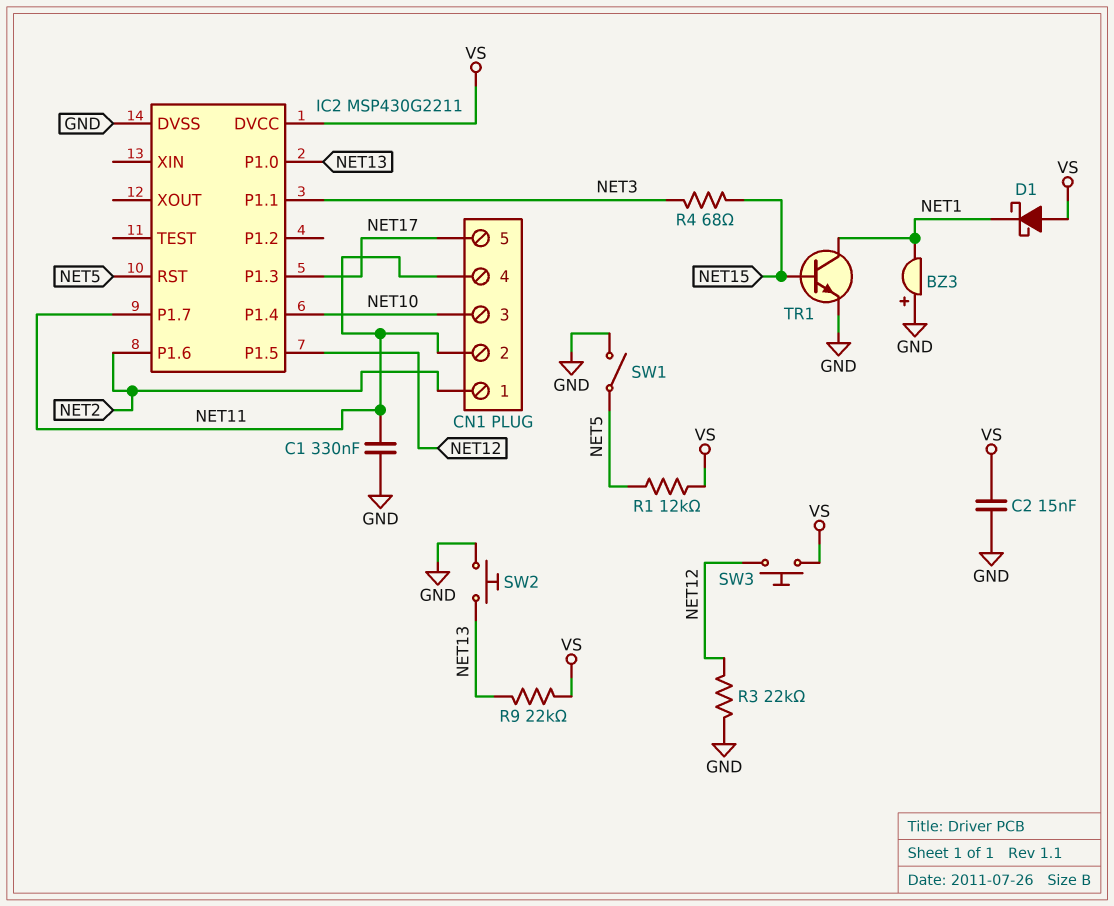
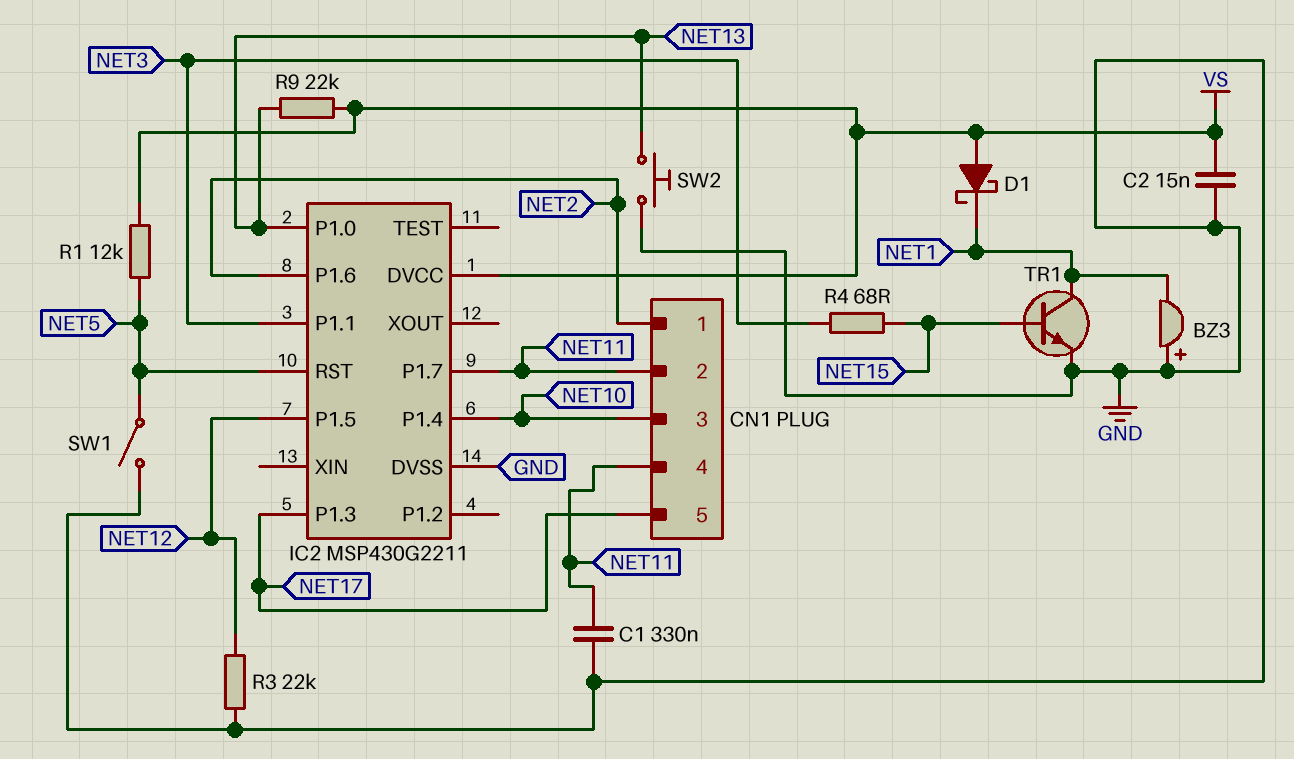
SW3: button (NET12, VS) -> none

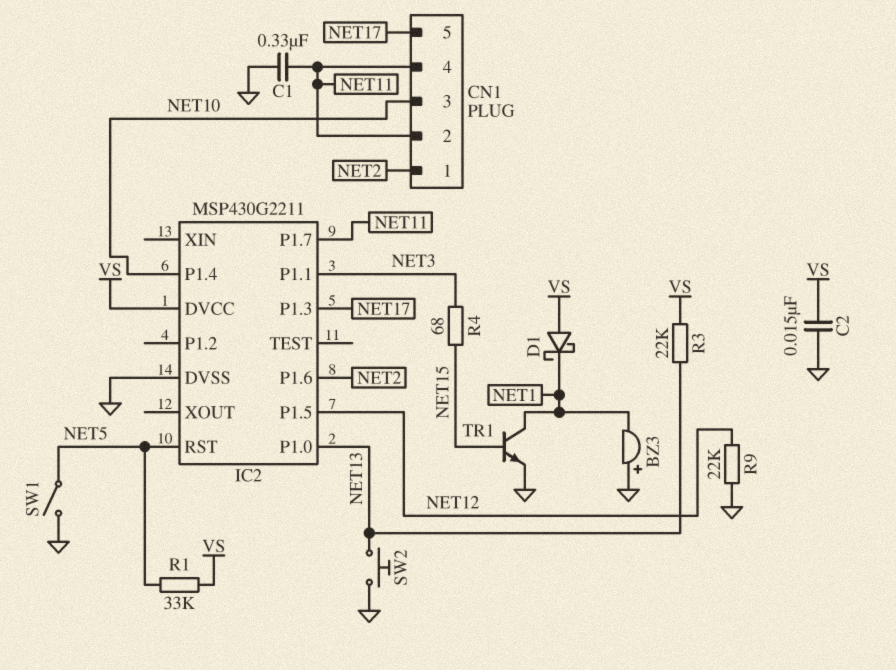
R1: 12k (NET5, VS) -> 33k (NET5, VS)
R3: 22k (GND, NET12) -> 22k (NET13, VS)
R9: 22k (NET13, VS) -> 22k (GND, NET12)

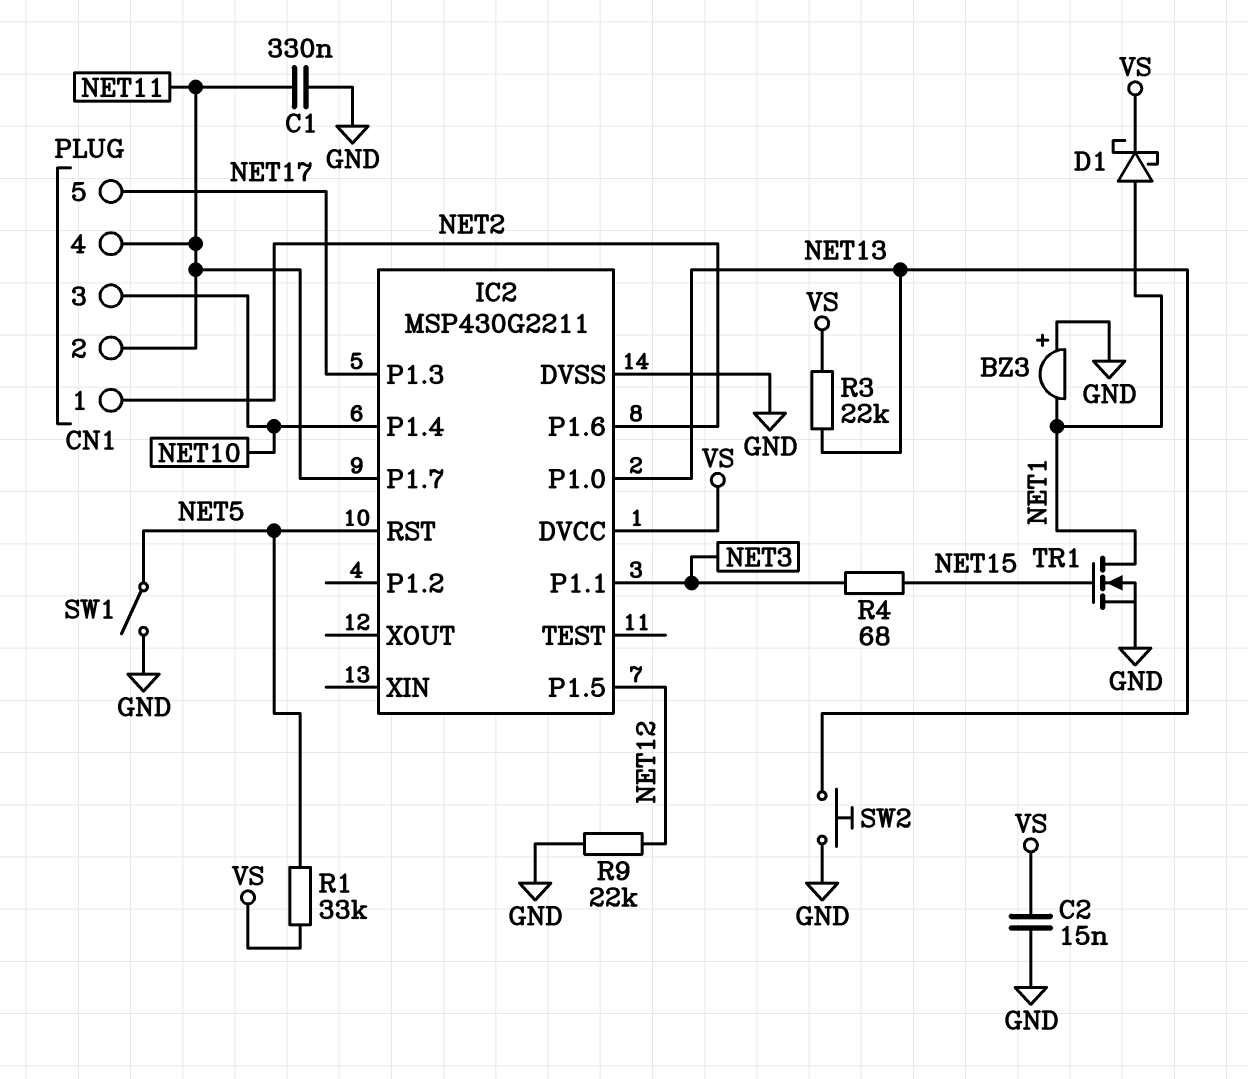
D1: schottky (A VS, K NET1) -> schottky (A NET1, K VS)
TR1: NPN (B NET15, C NET1, E GND) -> NMOS (G NET15, D NET1, S GND)

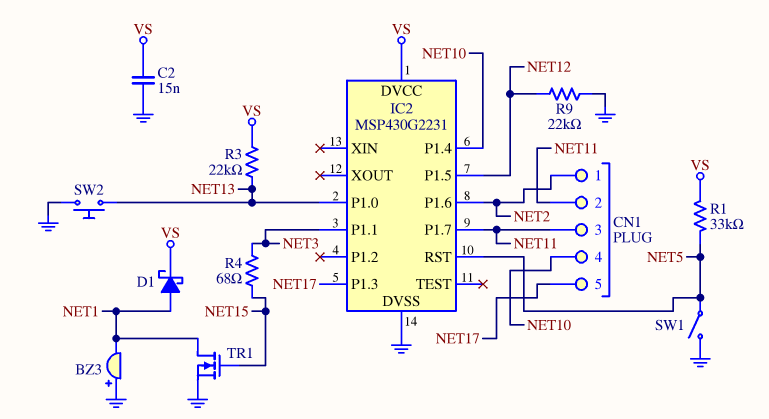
C1: 330nF (GND, NET11) -> none
CN1 pin 3: NET10 -> NET11
CN1 pin 4: NET11 -> NET10
IC2: MSP430G2211 -> MSP430G2231

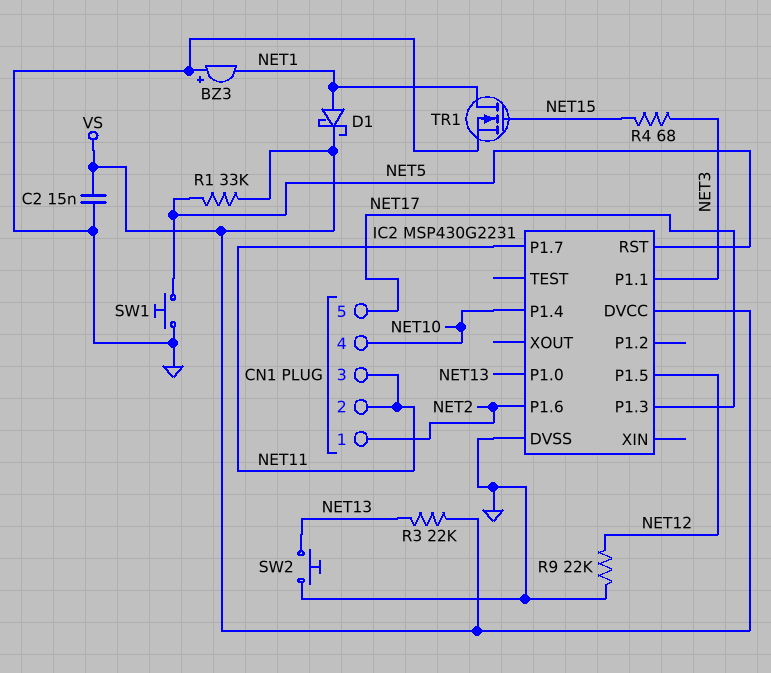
SW1: switch (GND, NET5) -> button (GND, NET5)

